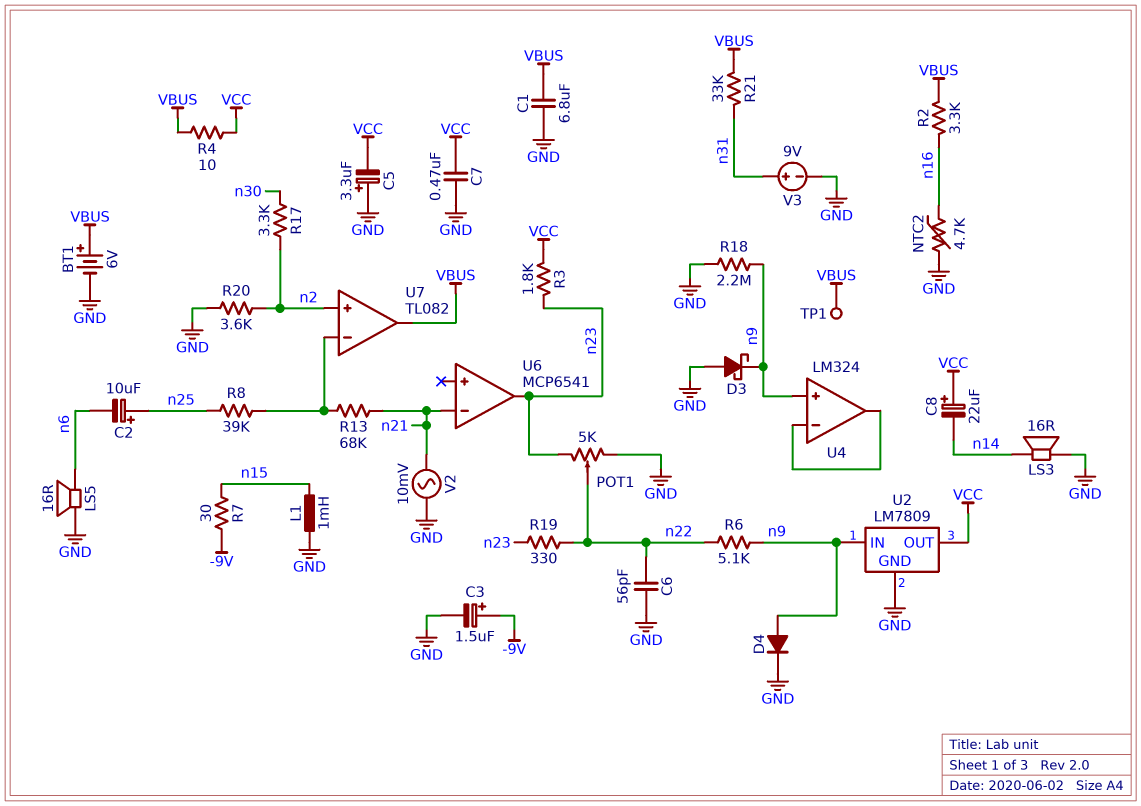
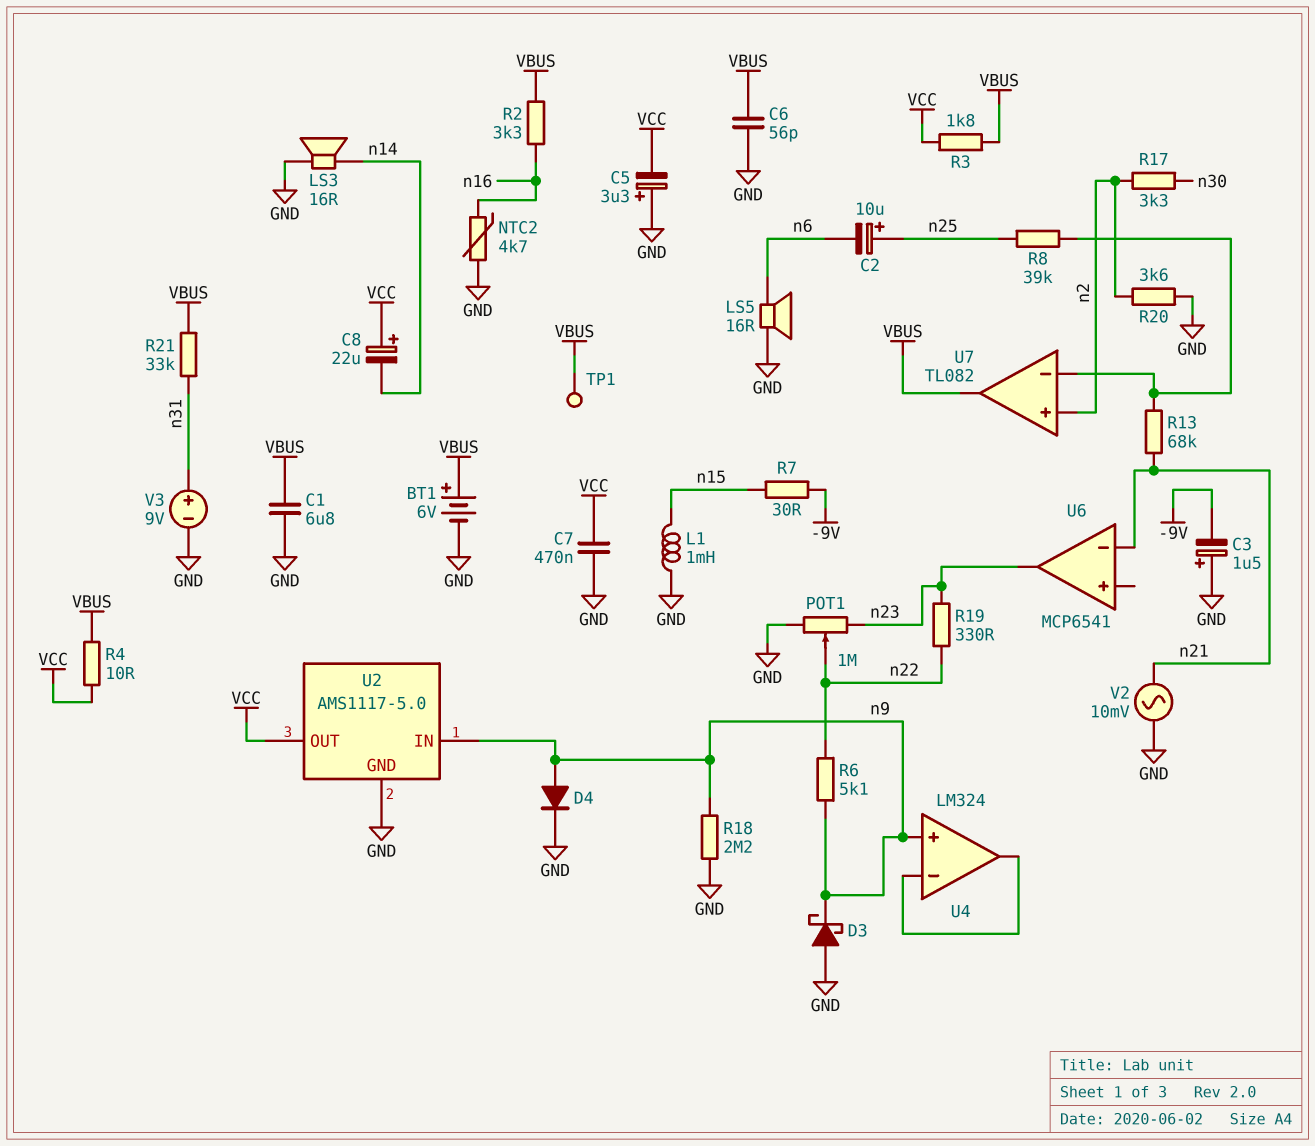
C3: 1.5uF (plus -9V, minus GND) -> 1.5uF (plus GND, minus -9V)
C6: 56pF (GND, n22) -> 56pF (GND, VBUS)
POT1: 5k (GND, n23, wiper n22) -> 1M (GND, n23, wiper n22)
R3: 1.8k (VCC, n23) -> 1.8k (VBUS, VCC)
U2: LM7809 -> AMS1117-5.0

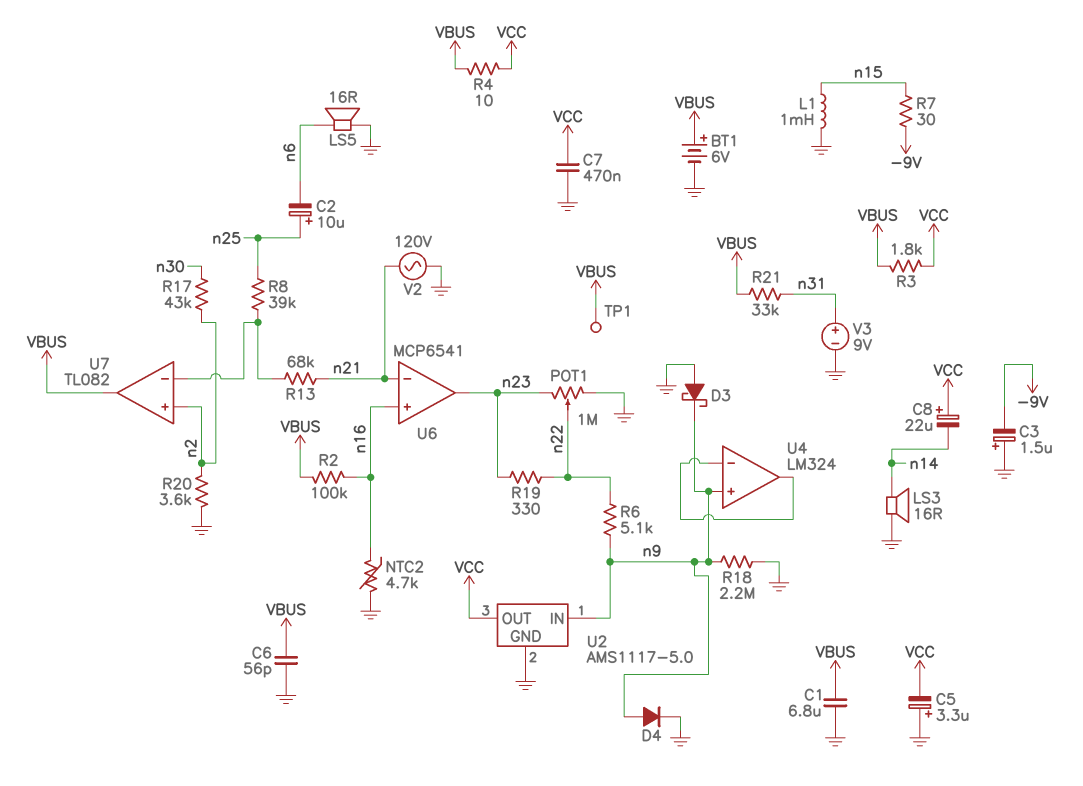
R2: 3.3k (VBUS, n16) -> 100k (VBUS, n16)
R17: 3.3k (n2, n30) -> 43k (n2, n30)
U6 pin in+: none -> n16
V2: AC 10mV (GND, n21) -> AC 120V (GND, n21)

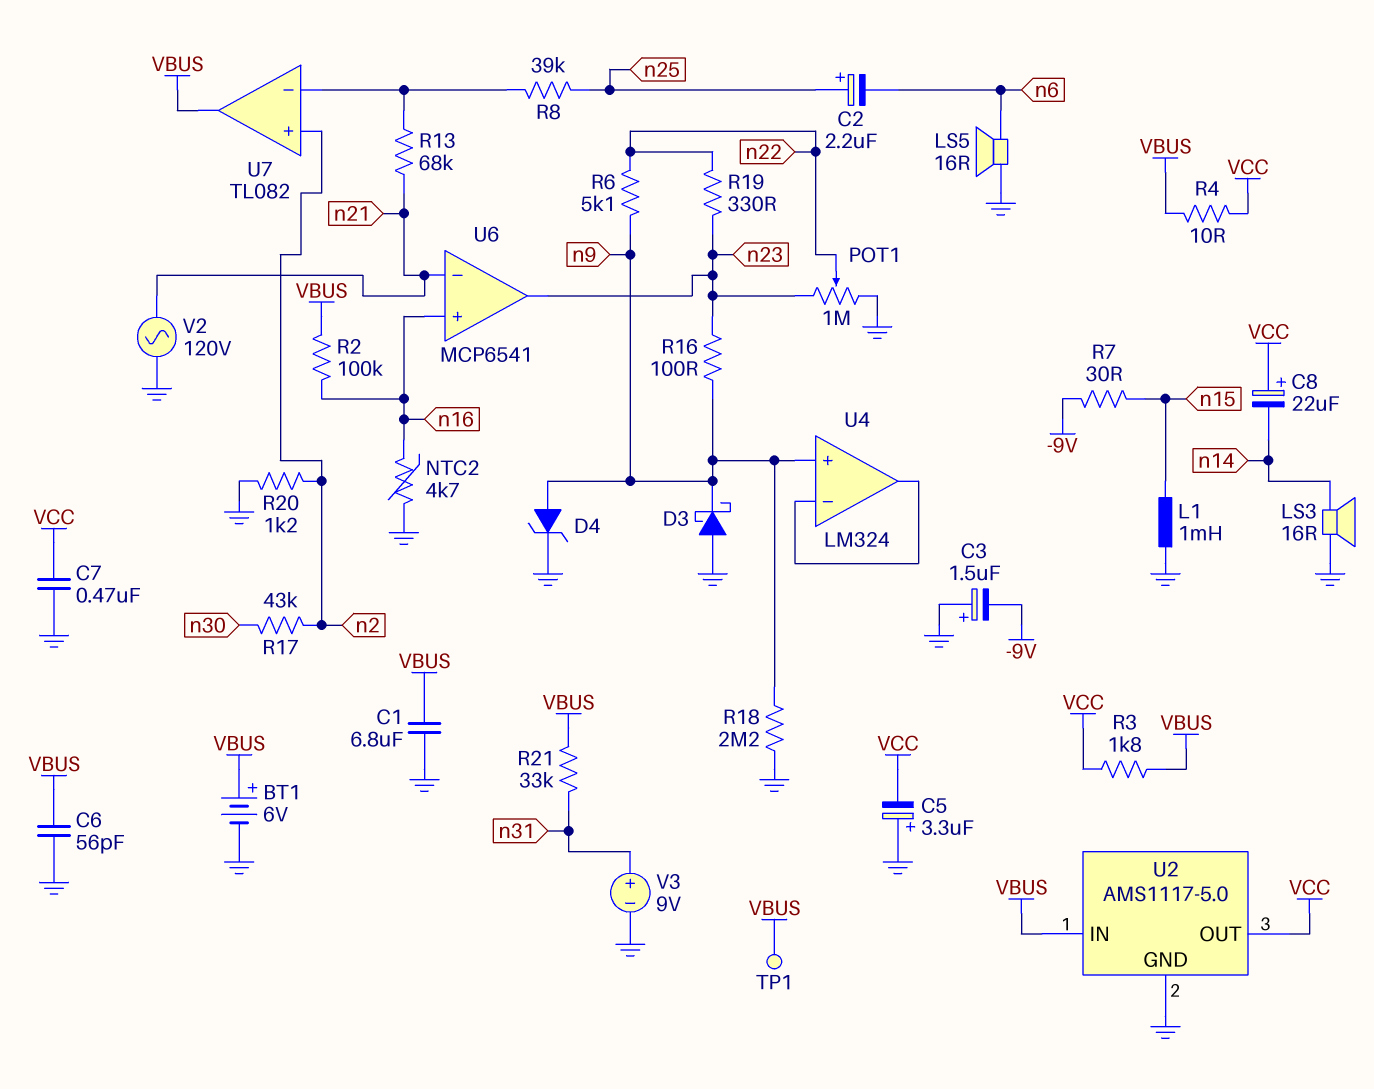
C2: 10uF (plus n25, minus n6) -> 2.2uF (plus n25, minus n6)
D4: diode (A n9, K GND) -> zener (A n9, K GND)
R16: none -> 100 (n9, n23)
R20: 3.6k (GND, n2) -> 1.2k (GND, n2)
U2 pin IN: n9 -> VBUS

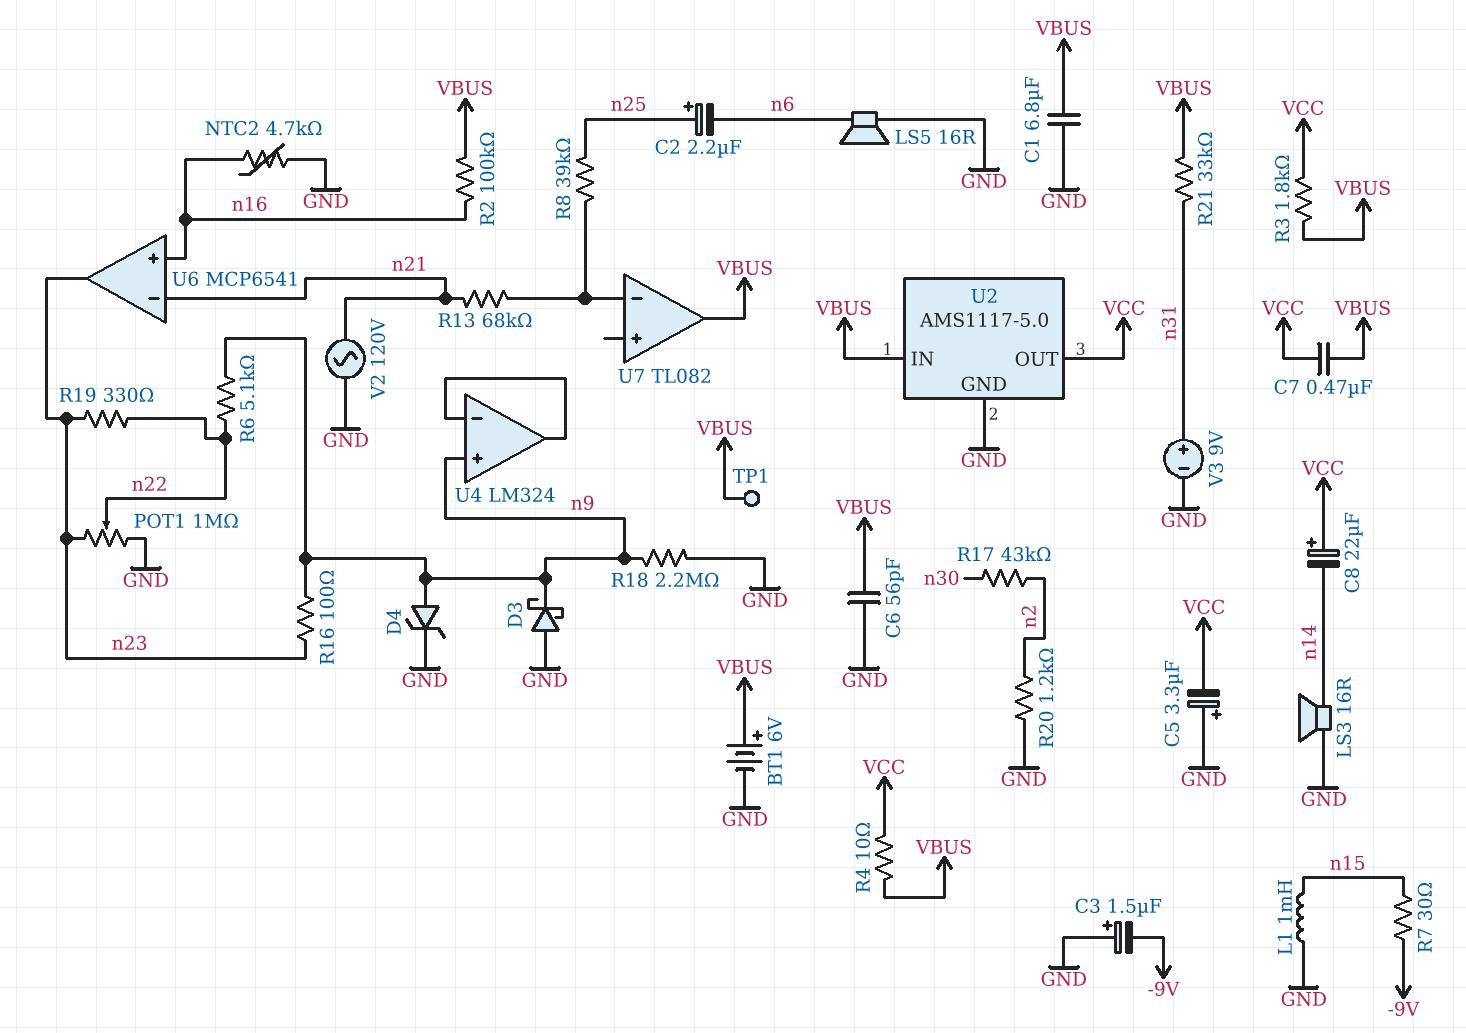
C7: 470nF (GND, VCC) -> 470nF (VBUS, VCC)
U7 pin in+: n2 -> none

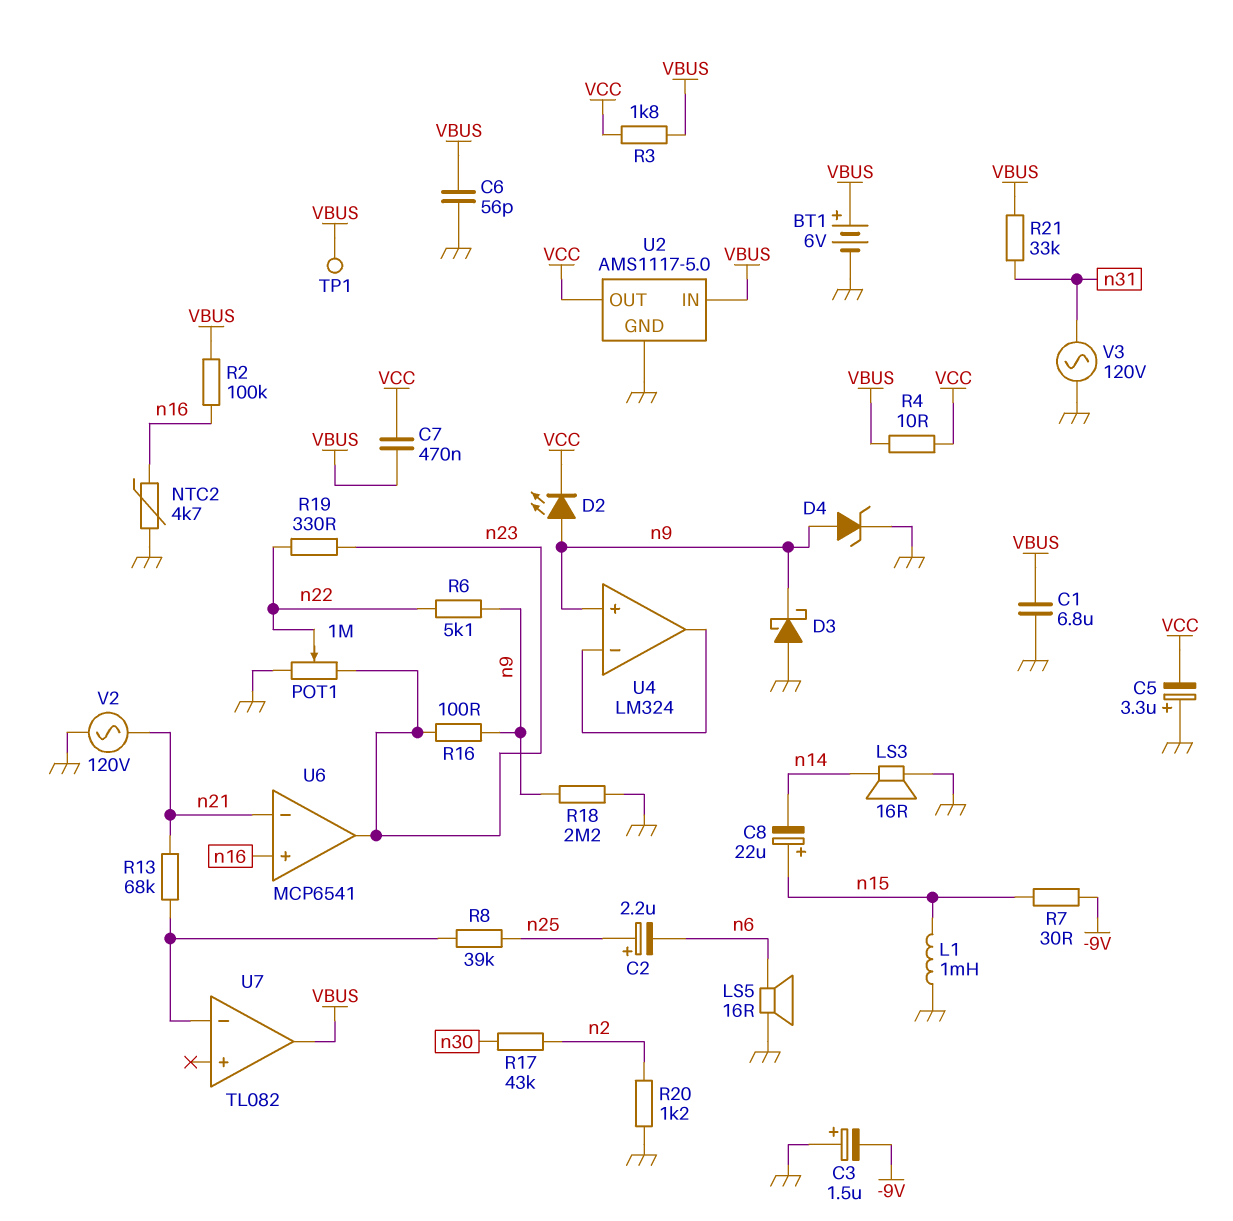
C8: 22uF (plus VCC, minus n14) -> 22uF (plus n15, minus n14)
D2: none -> LED (A n9, K VCC)
V3: 9V (plus n31, minus GND) -> AC 120V (GND, n31)

